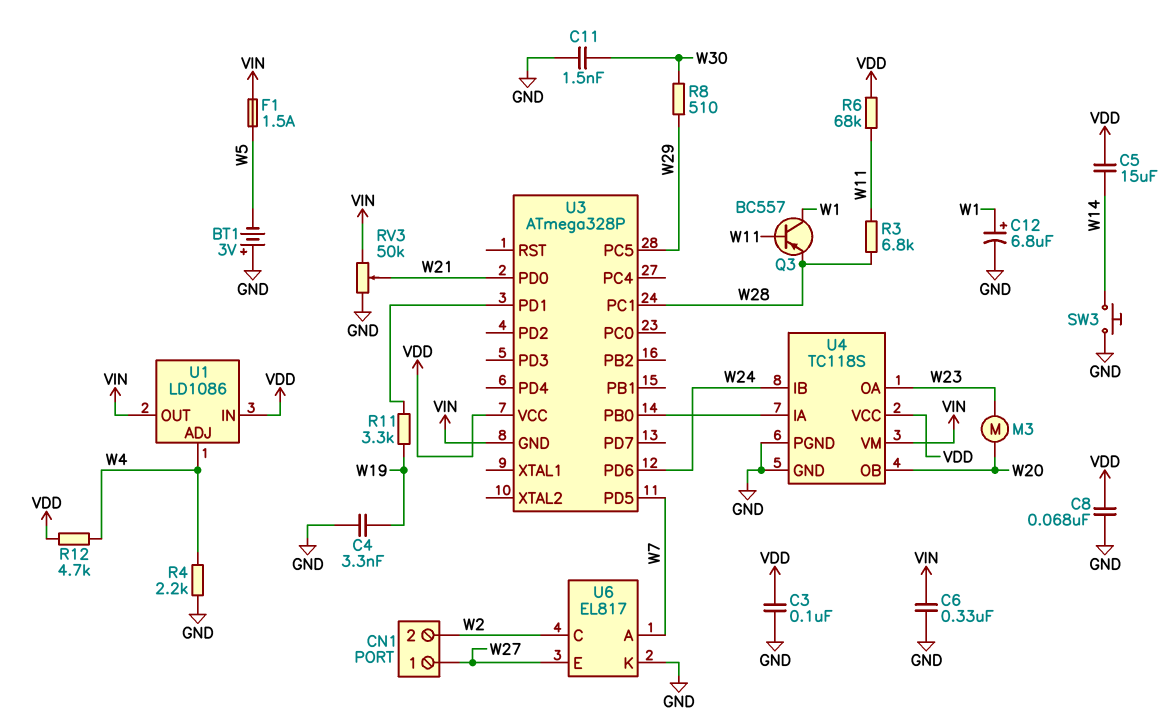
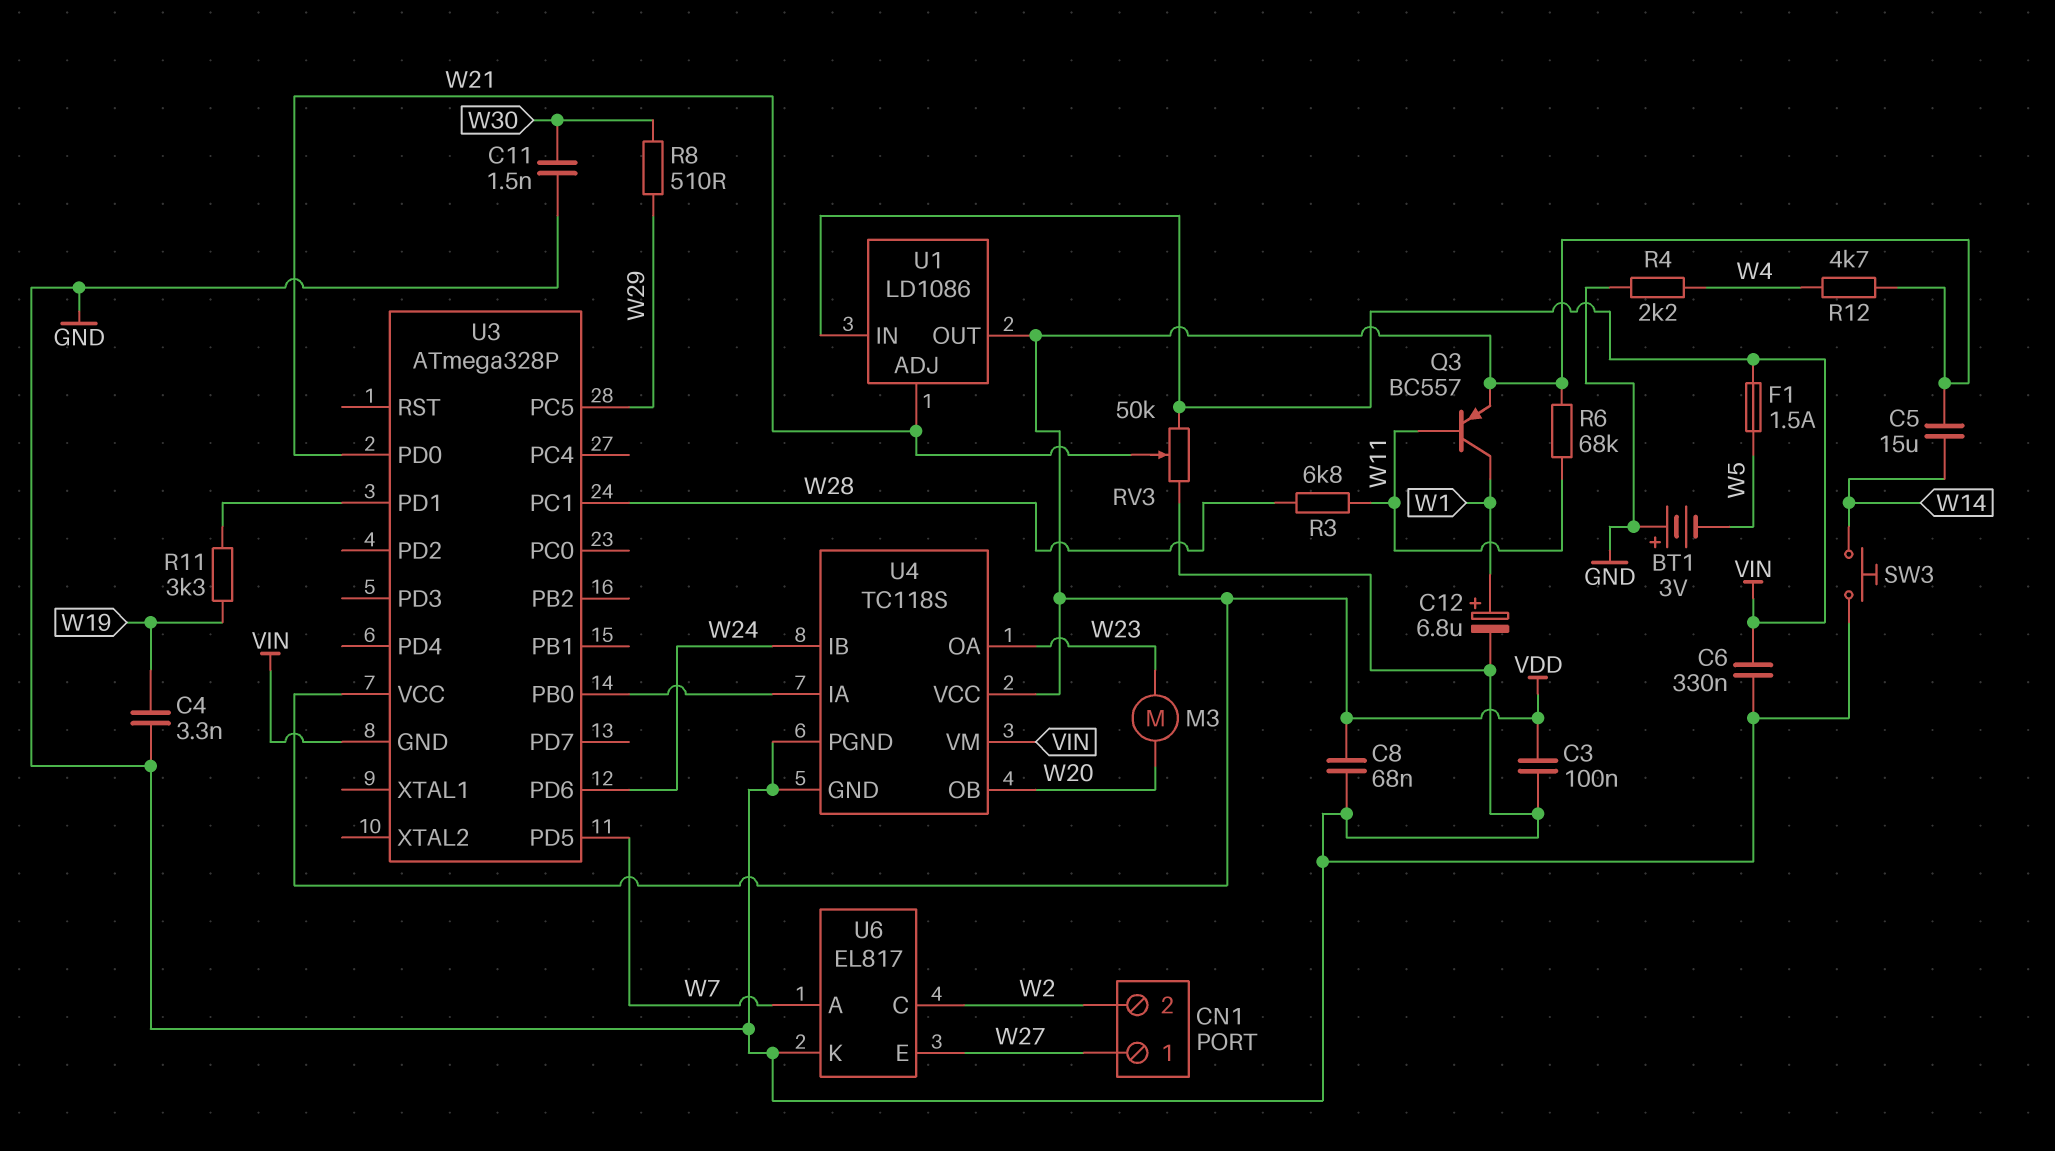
Q3: PNP BC557 (B W11, C W1, E W28) -> PNP BC557 (B W11, C W1, E VDD)
U1 pin ADJ: W4 -> W21
U1 pin IN: VDD -> VIN
U1 pin OUT: VIN -> VDD

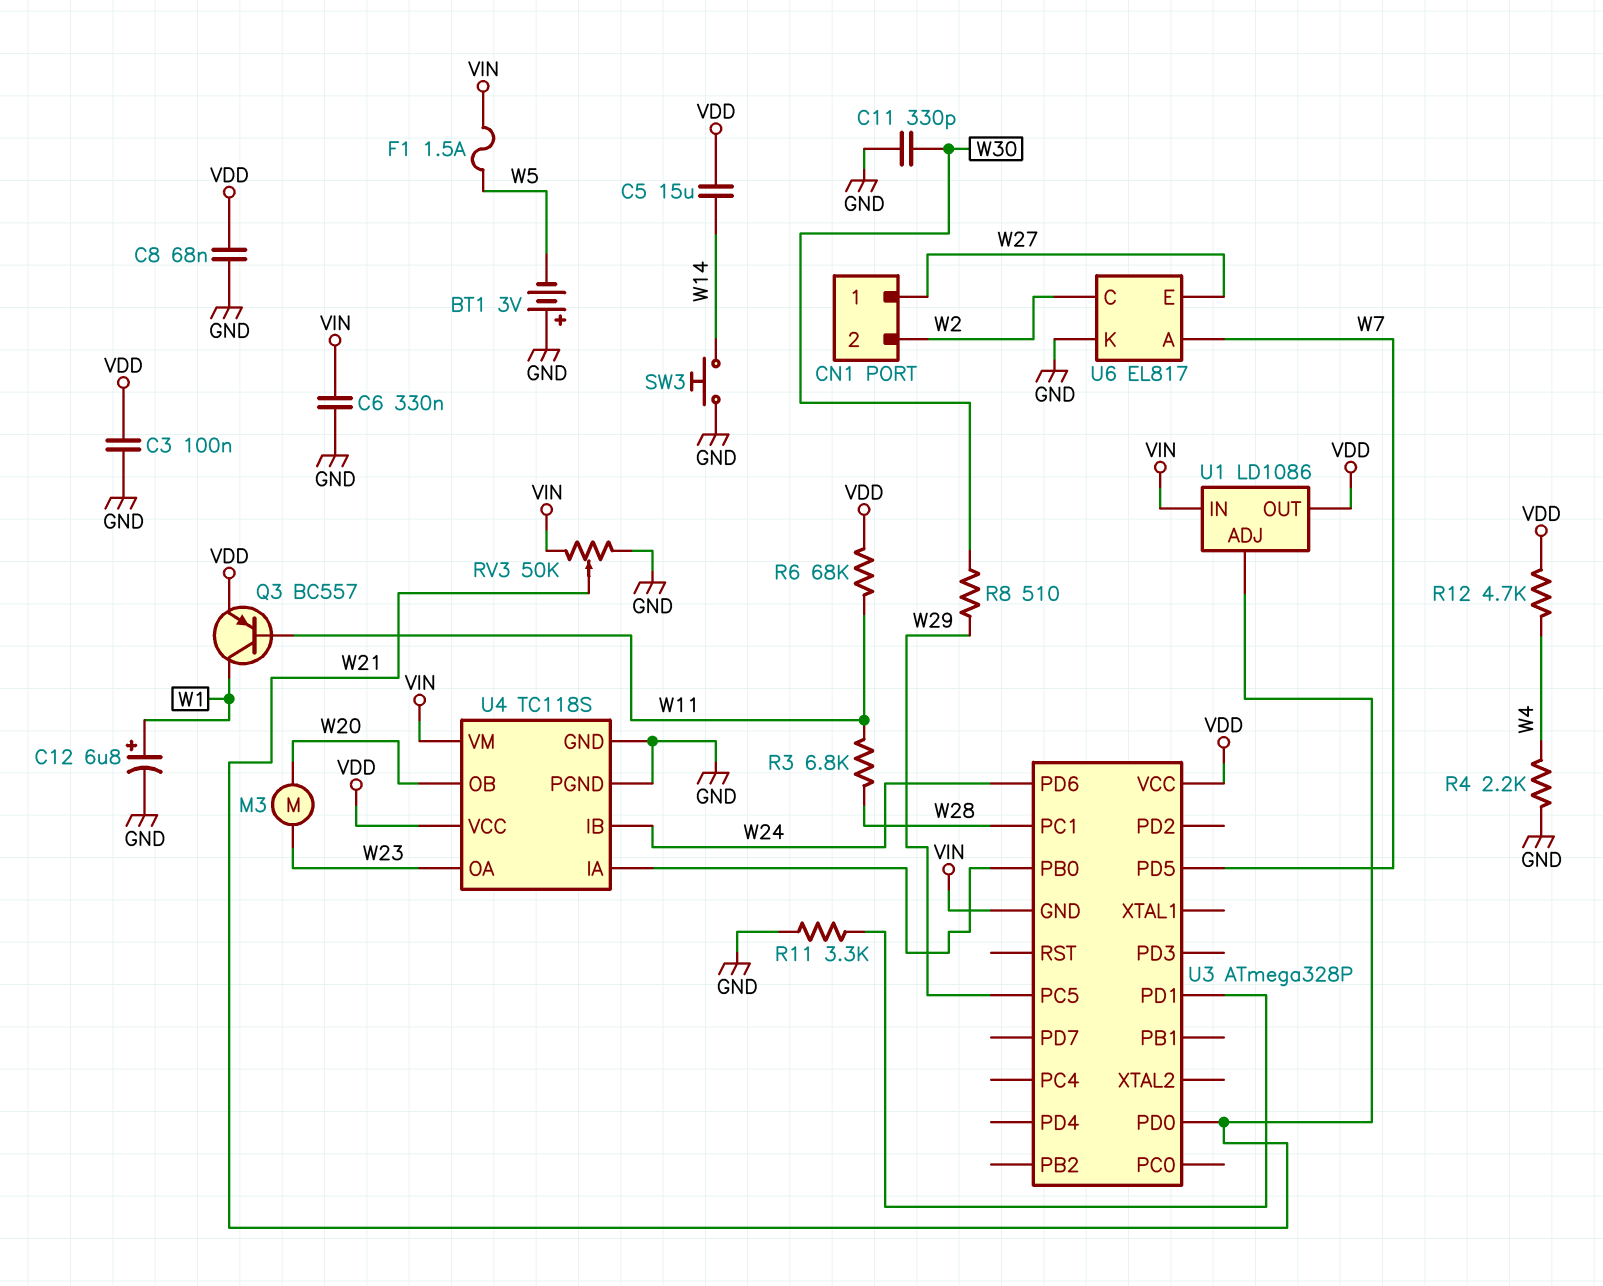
C4: 3.3nF (GND, W19) -> none
C11: 1.5nF (GND, W30) -> 330pF (GND, W30)
R11: 3.3k (U3/PD1, W19) -> 3.3k (GND, U3/PD1)

